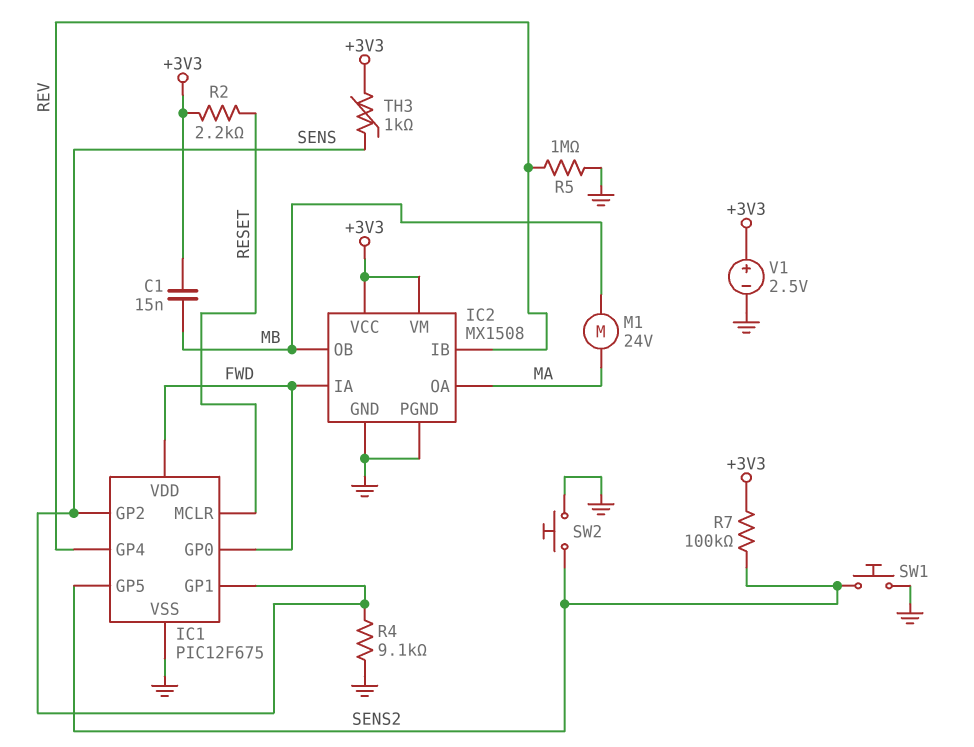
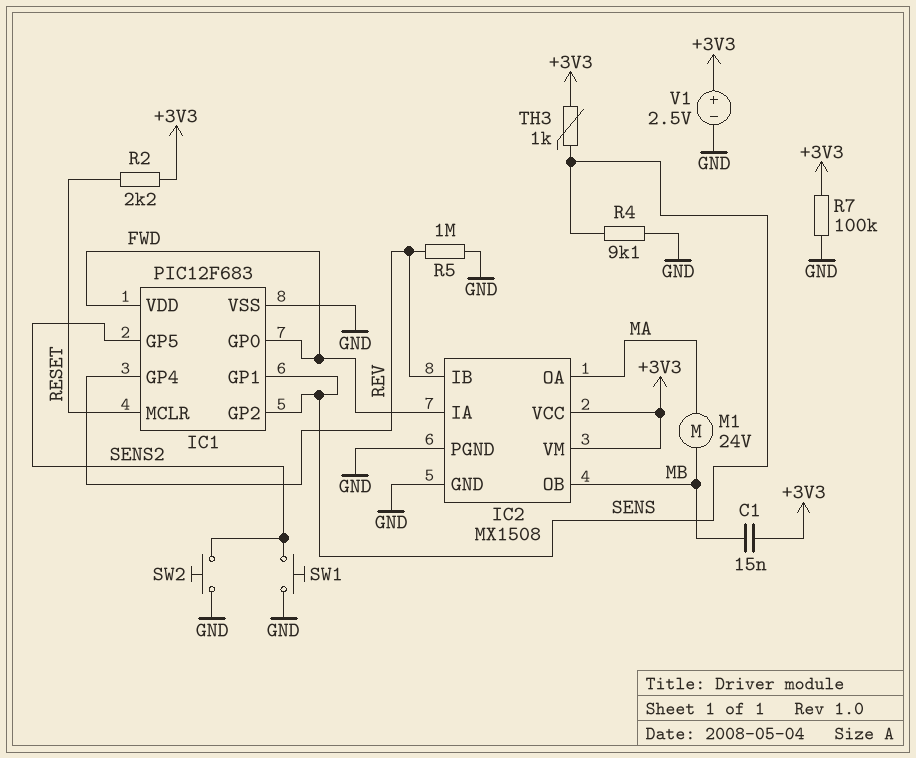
IC1: PIC12F675 -> PIC12F683
R7: 100k (+3V3, SENS2) -> 100k (+3V3, GND)

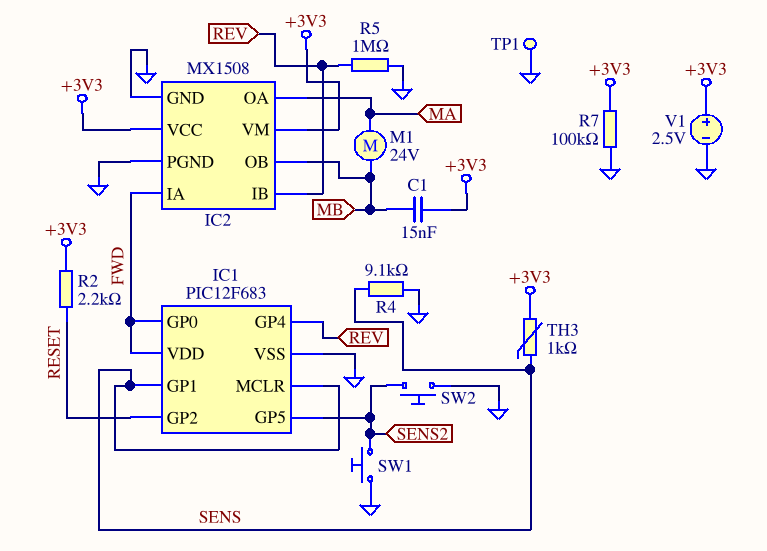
IC1 pin GP2: SENS -> RESET
IC1 pin MCLR: RESET -> SENS
TP1: none -> test point (GND)

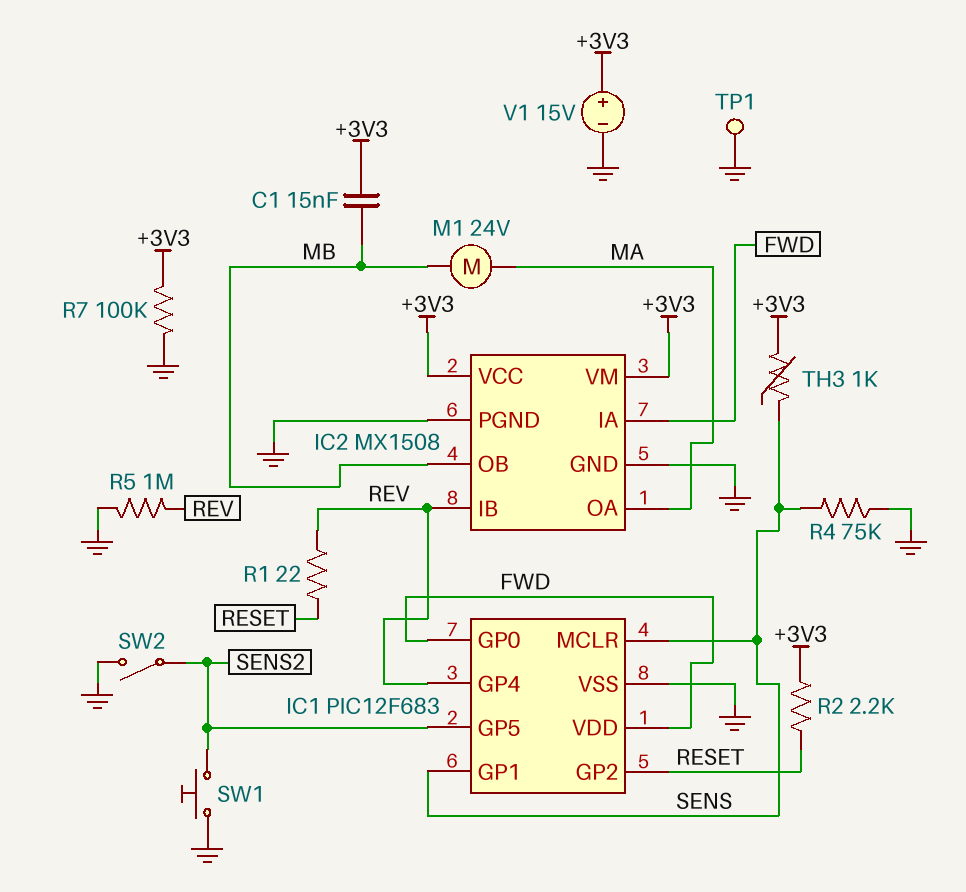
R1: none -> 22 (RESET, REV)
R4: 9.1k (GND, SENS) -> 75k (GND, SENS)
SW2: button (GND, SENS2) -> switch (GND, SENS2)
V1: 2.5V (plus +3V3, minus GND) -> 15V (plus +3V3, minus GND)

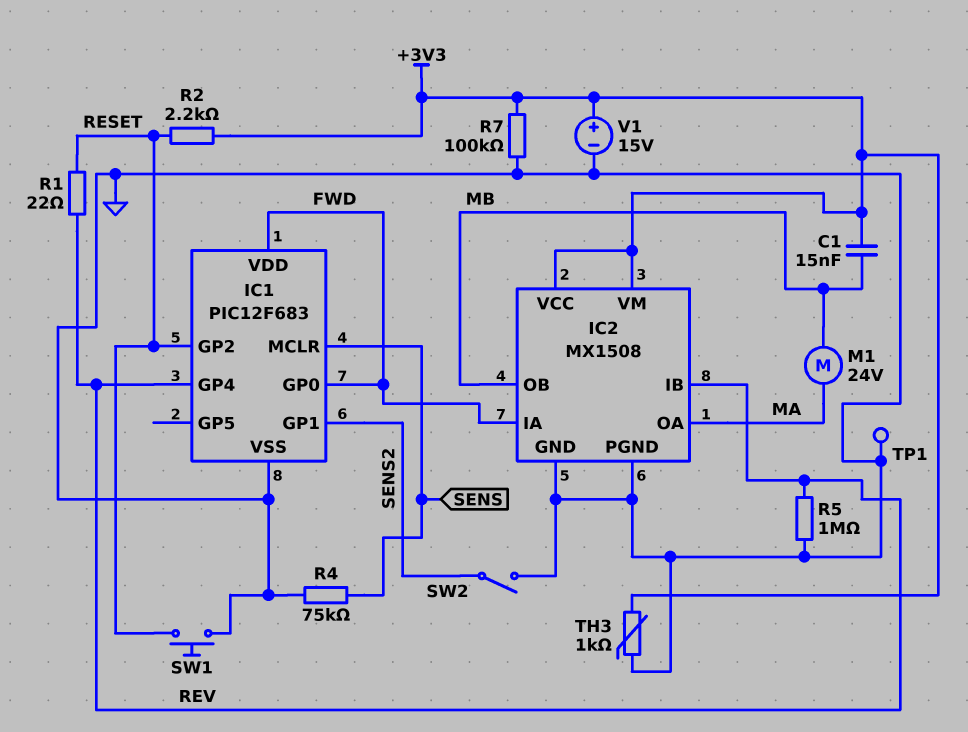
IC1 pin GP1: SENS -> SENS2
IC1 pin GP5: SENS2 -> none
SW1: button (GND, SENS2) -> button (GND, RESET)
TH3: 1k (+3V3, SENS) -> 1k (+3V3, GND)

